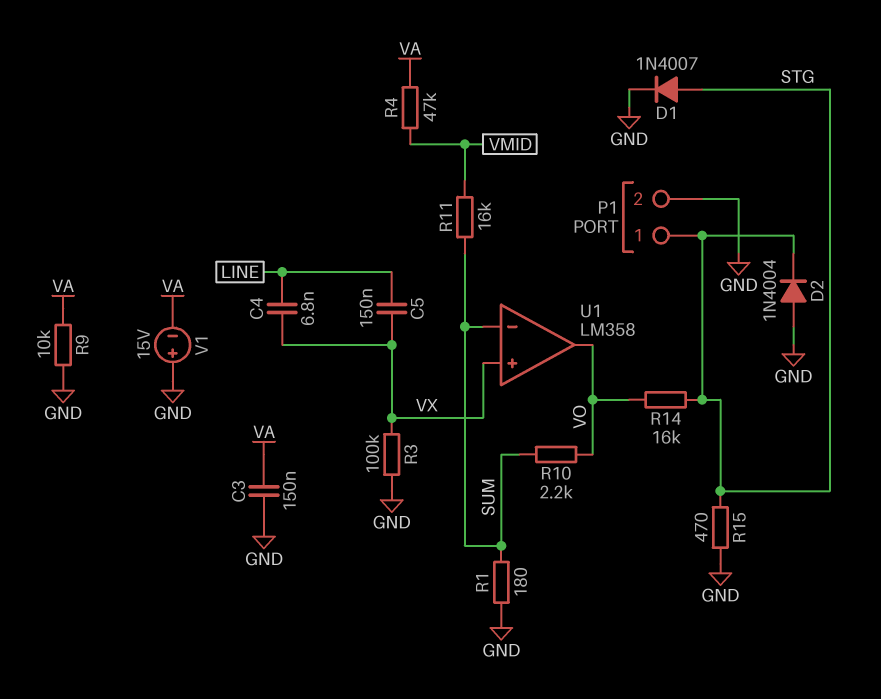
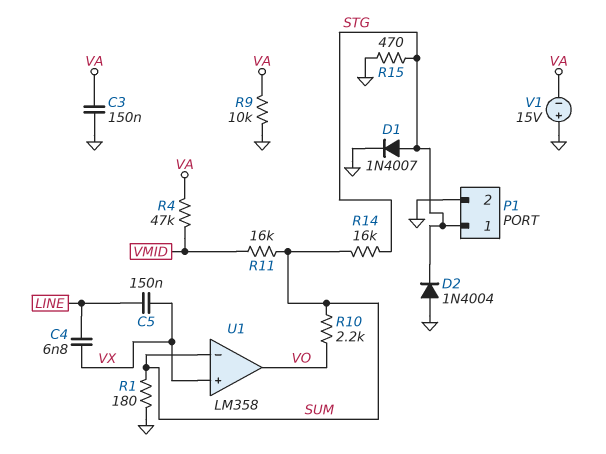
R3: 100k (GND, VX) -> none
R14: 16k (STG, VO) -> 16k (STG, SUM)

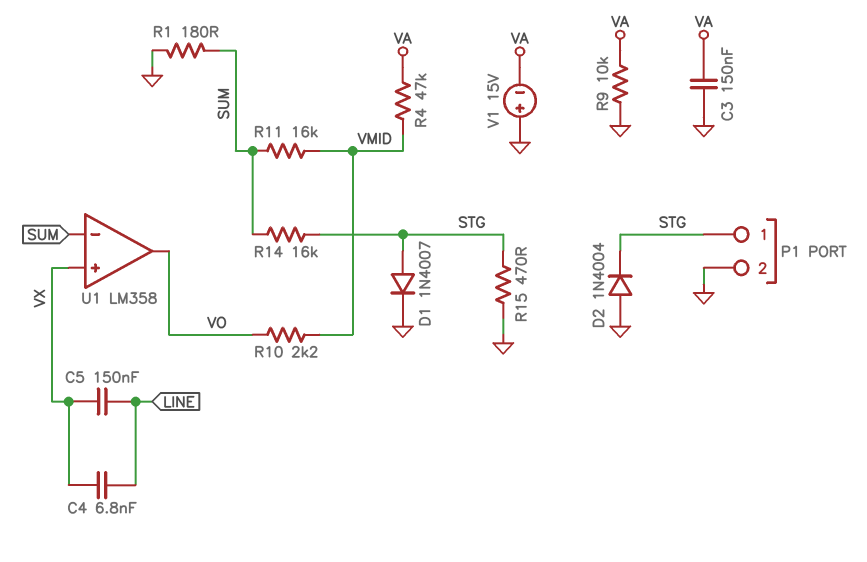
R10: 2.2k (SUM, VO) -> 2.2k (VMID, VO)

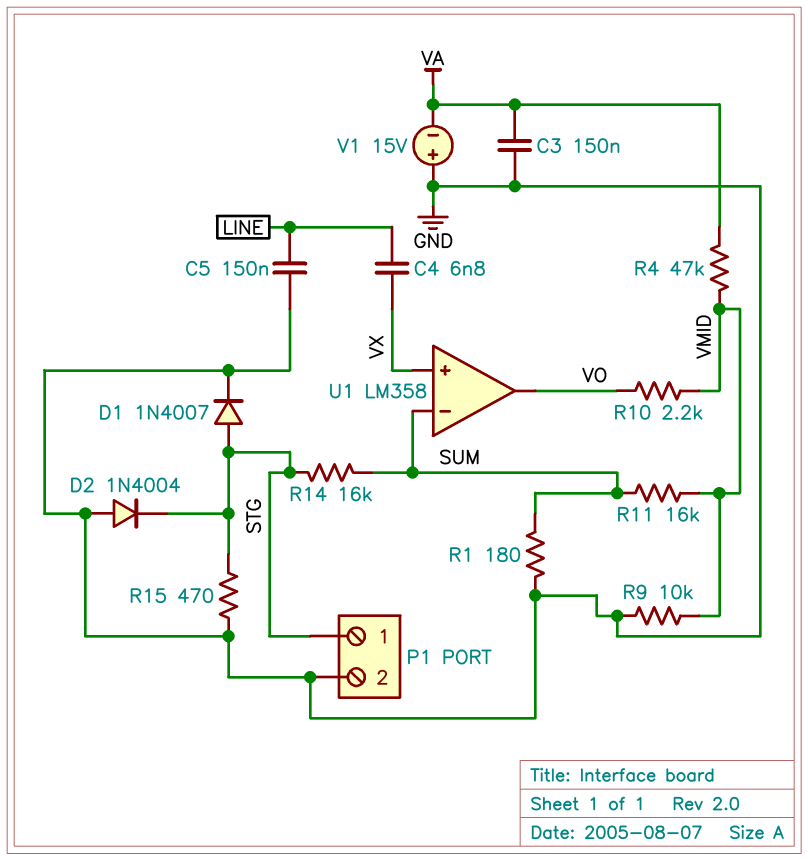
C5: 150nF (LINE, VX) -> 150nF (GND, LINE)
R9: 10k (GND, VA) -> 10k (GND, VMID)

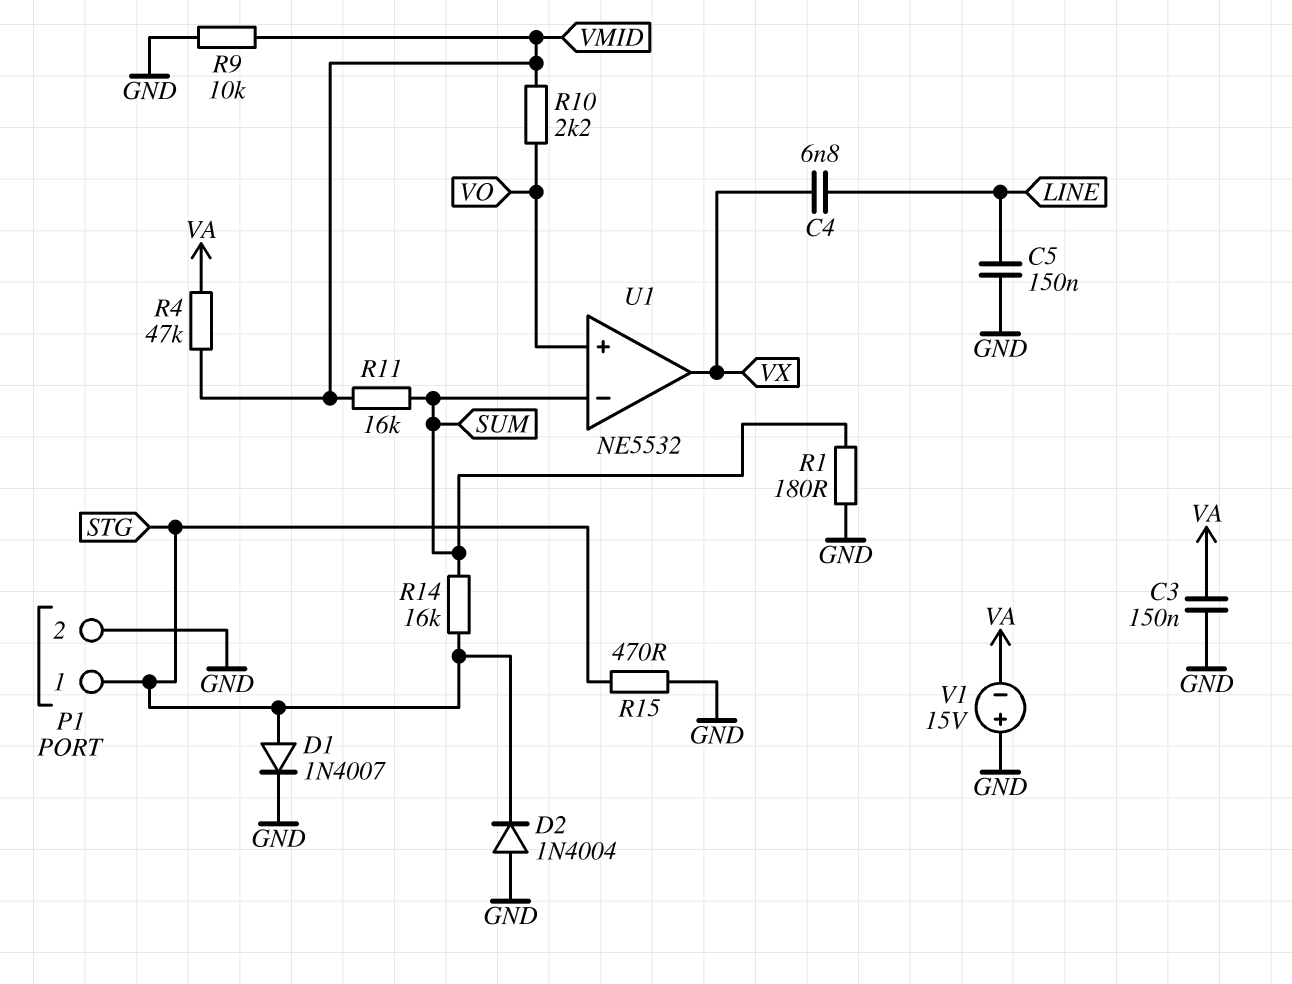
U1: LM358 -> NE5532
U1 pin in+: VX -> VO
U1 pin out: VO -> VX

